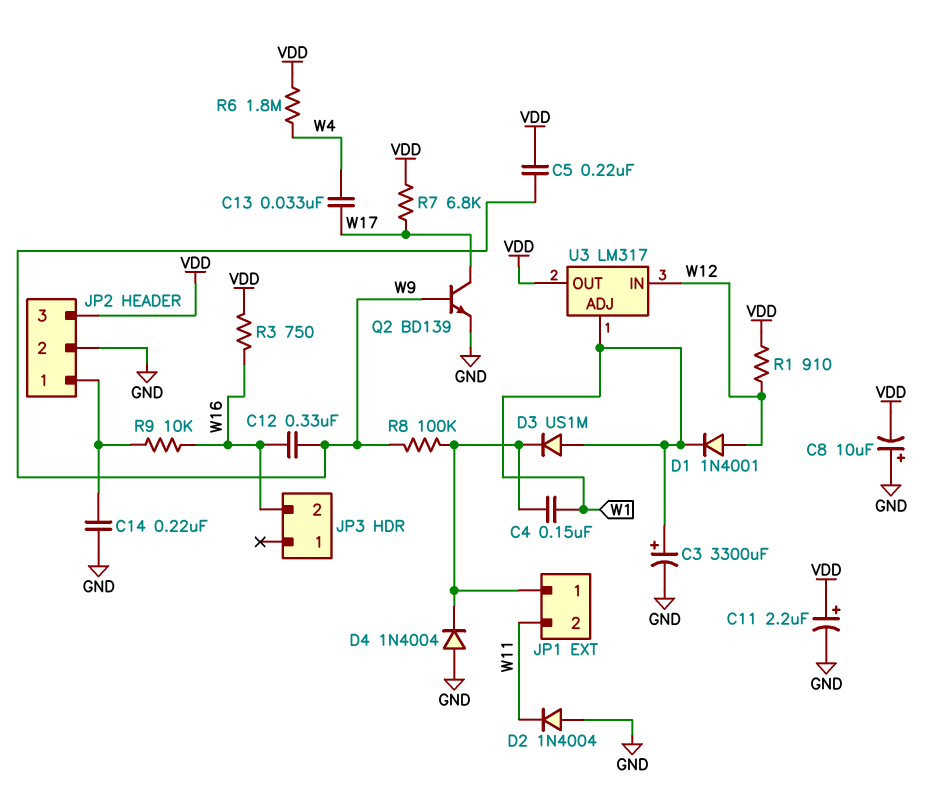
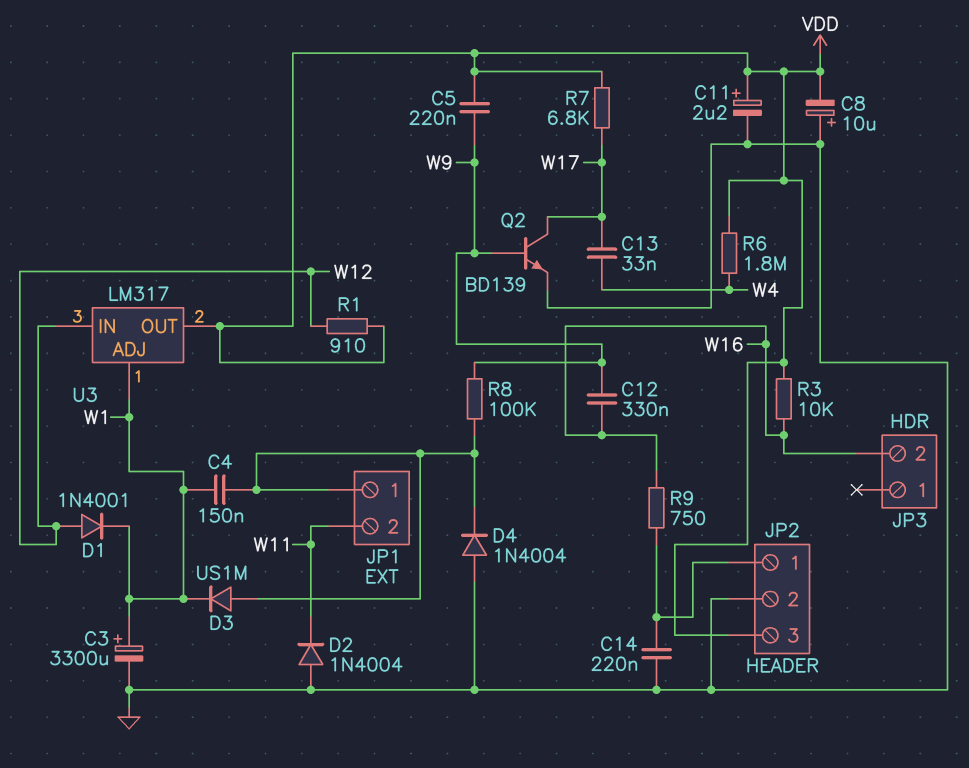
D3: diode US1M (A W1, K JP1/1) -> diode US1M (A JP1/1, K W1)
R3: 750 (VDD, W16) -> 10k (VDD, W16)
R9: 10k (JP2/1, W16) -> 750 (JP2/1, W16)

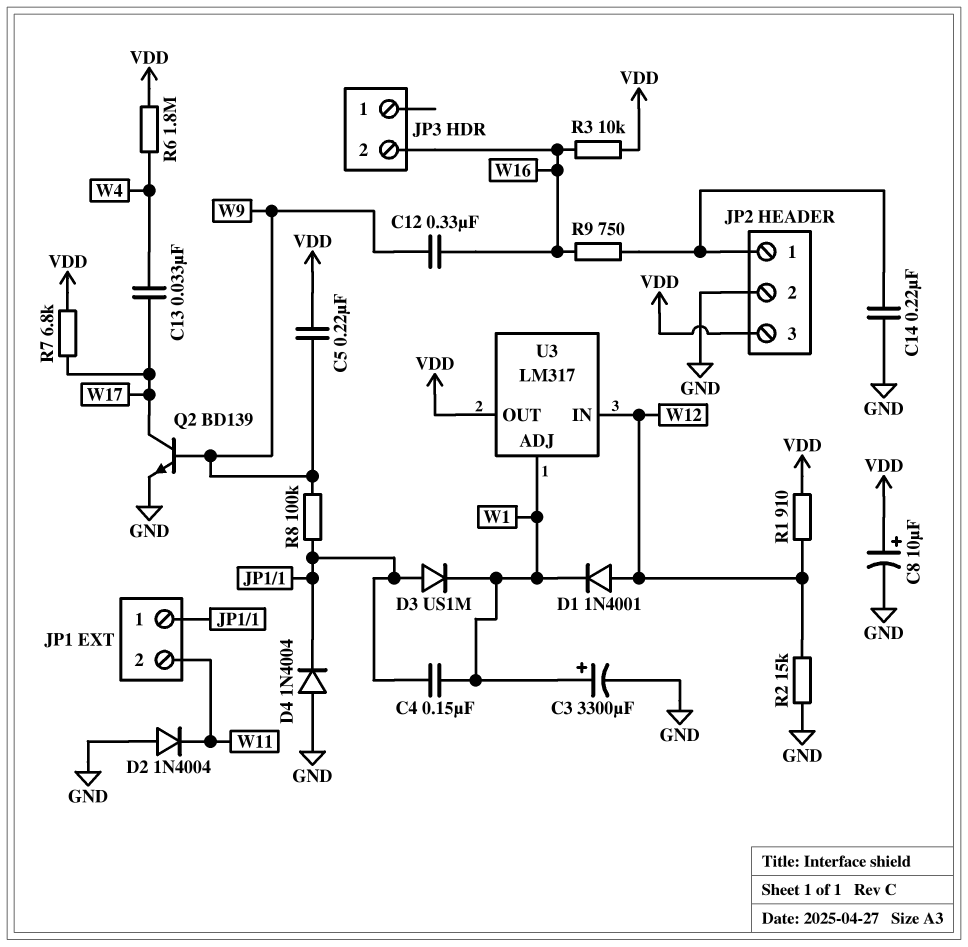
C8: 10uF (plus GND, minus VDD) -> 10uF (plus VDD, minus GND)
C11: 2.2uF (plus VDD, minus GND) -> none
R2: none -> 15k (GND, W12)

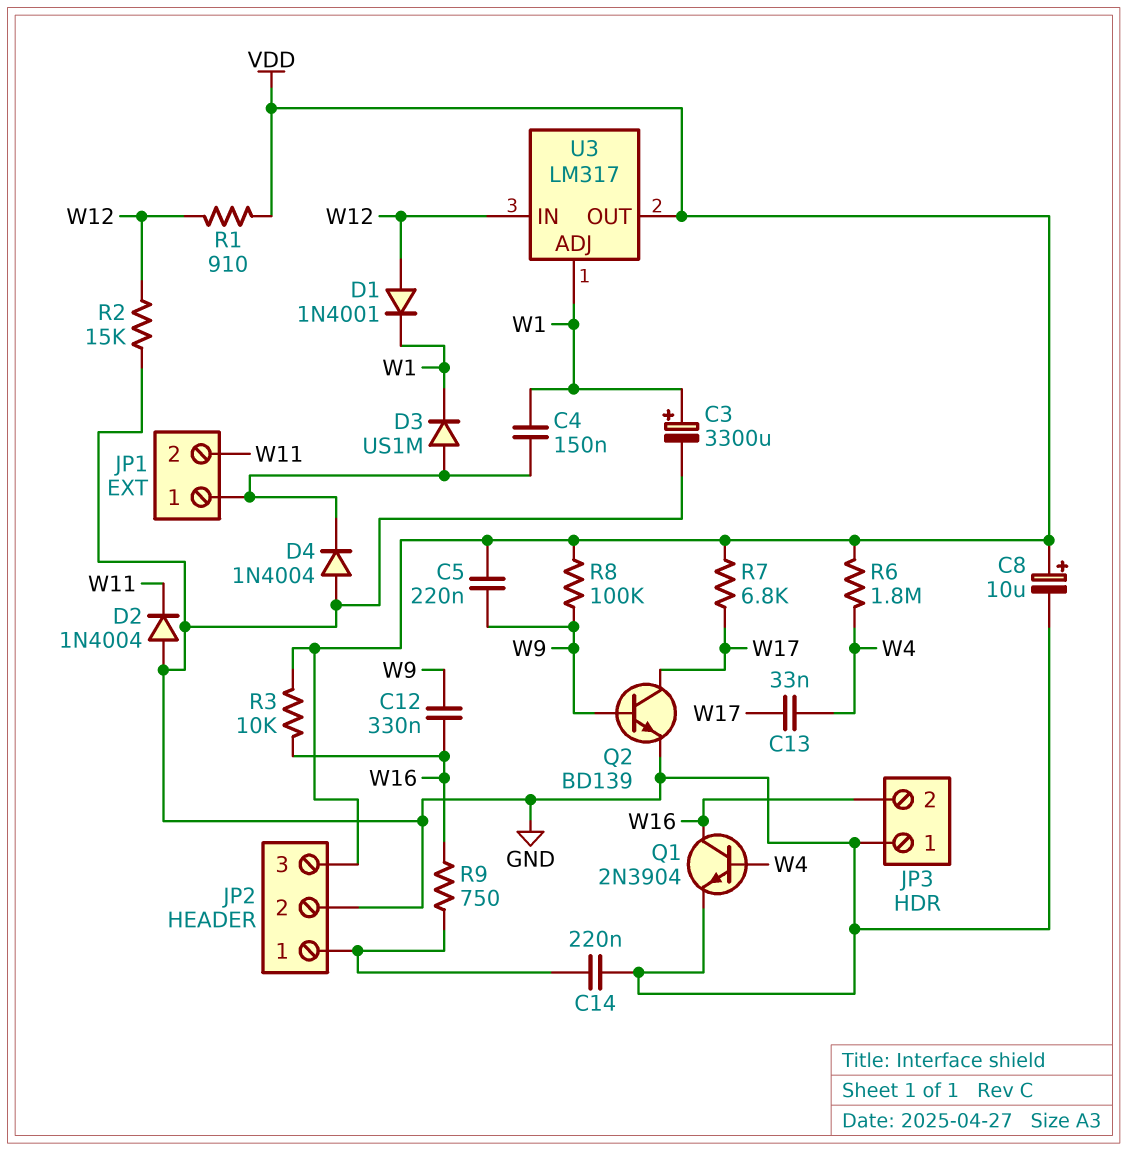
JP3 pin 1: none -> GND
Q1: none -> NPN 2N3904 (B W4, C W16, E GND)
R8: 100k (JP1/1, W9) -> 100k (VDD, W9)

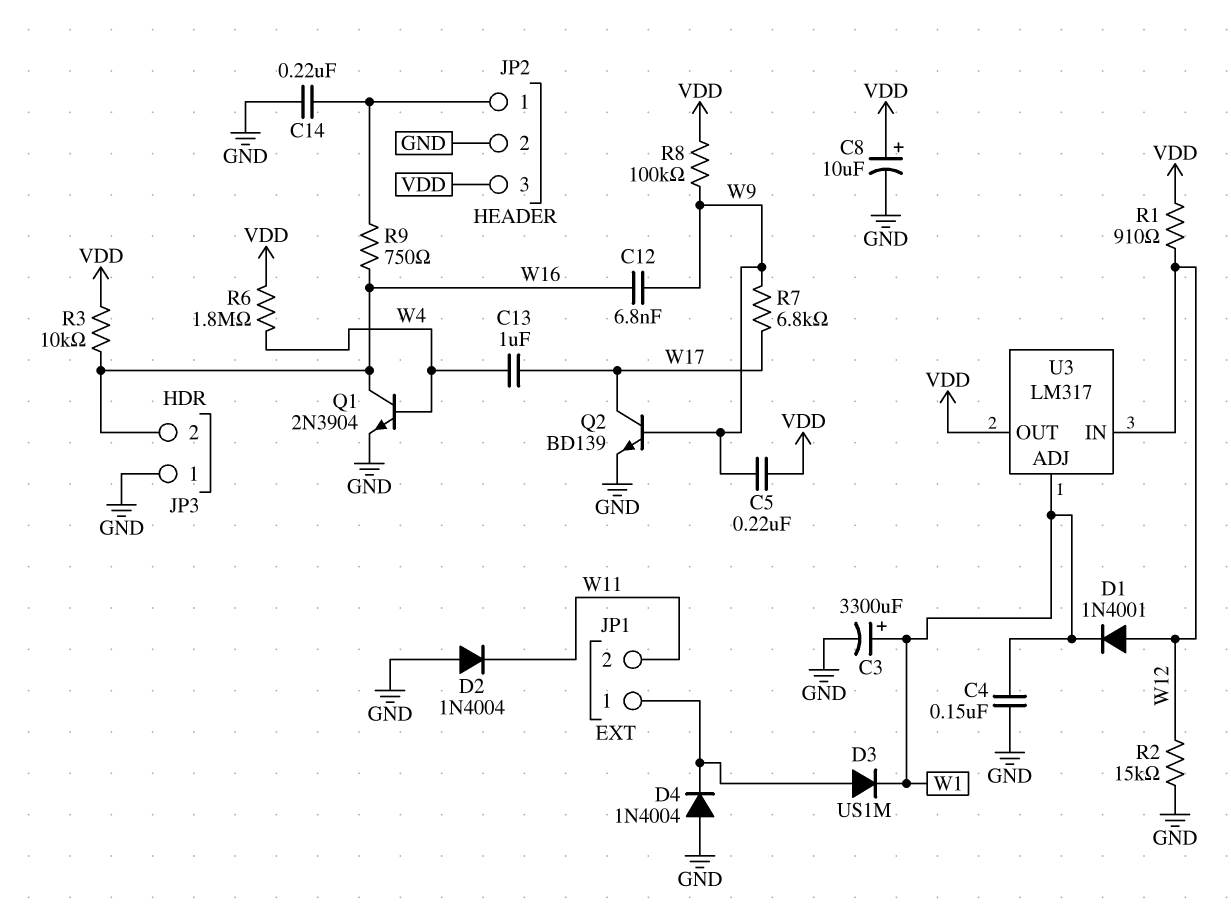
C4: 150nF (JP1/1, W1) -> 150nF (GND, W1)
C12: 330nF (W9, W16) -> 6.8nF (W9, W16)
C13: 33nF (W4, W17) -> 1uF (W4, W17)
R7: 6.8k (VDD, W17) -> 6.8k (W9, W17)

